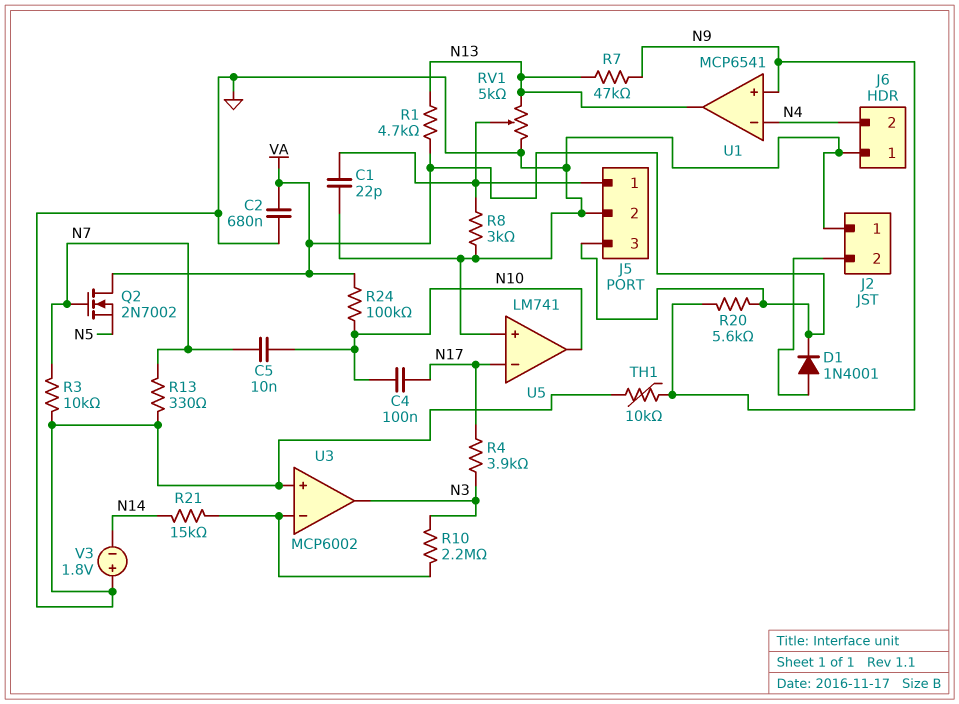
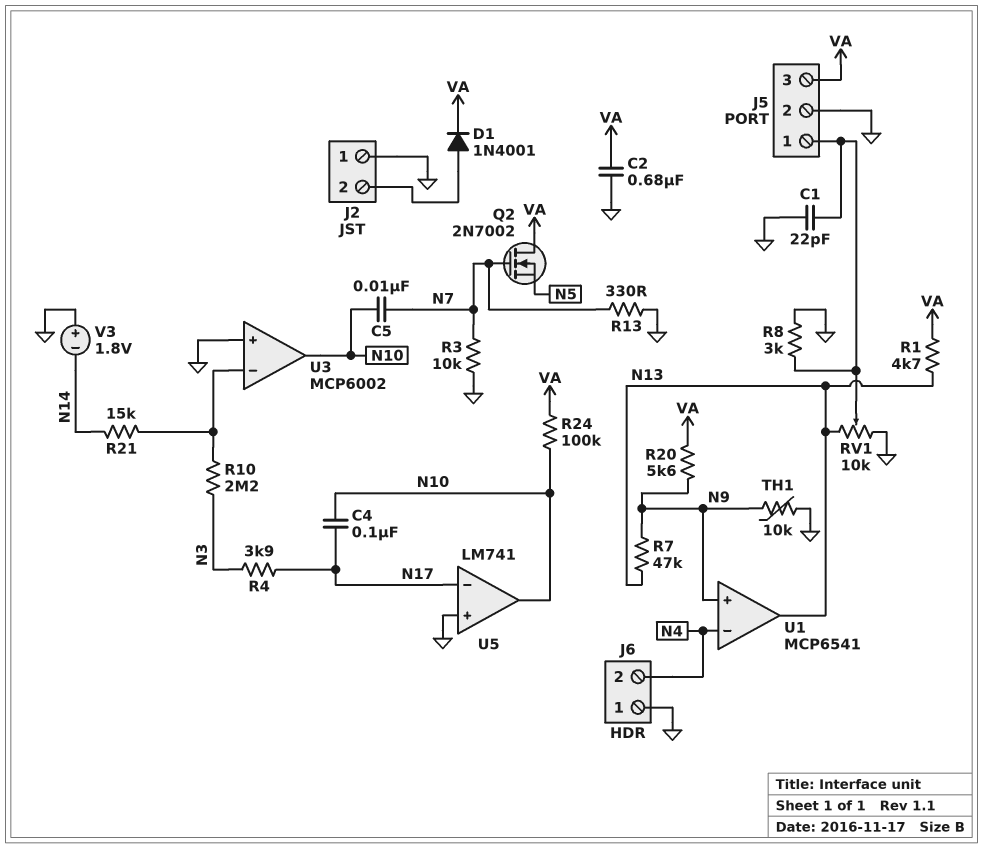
RV1: 5k (GND, N13, wiper J5/1) -> 10k (GND, N13, wiper J5/1)
U3 pin out: N3 -> N10

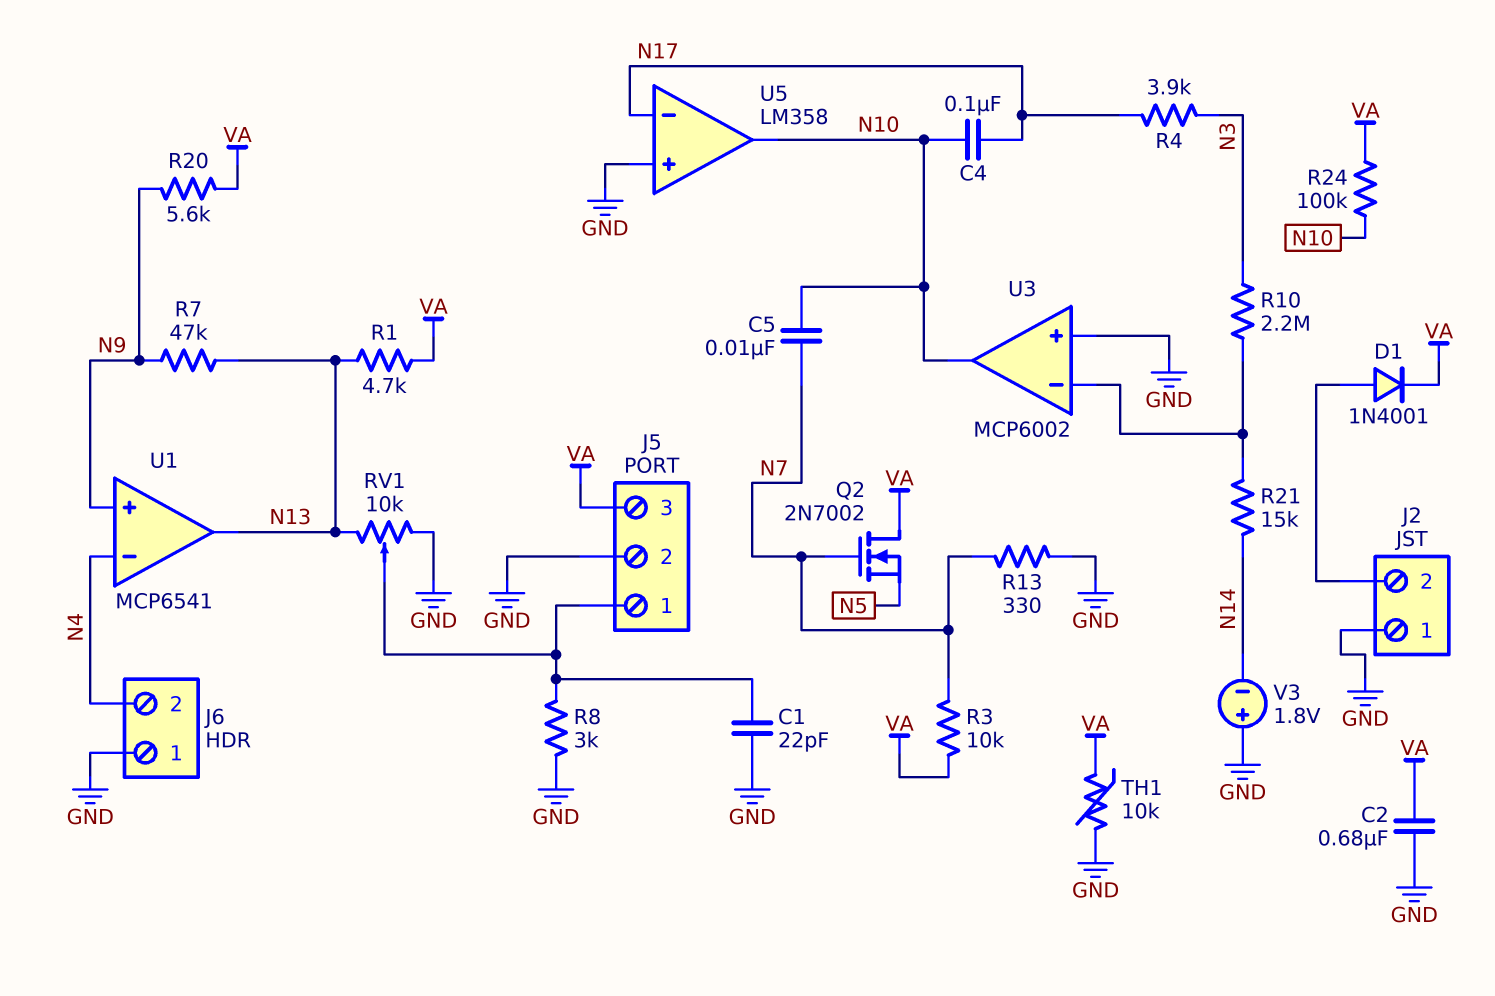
R3: 10k (GND, N7) -> 10k (N7, VA)
TH1: 10k (GND, N9) -> 10k (GND, VA)
U5: LM741 -> LM358

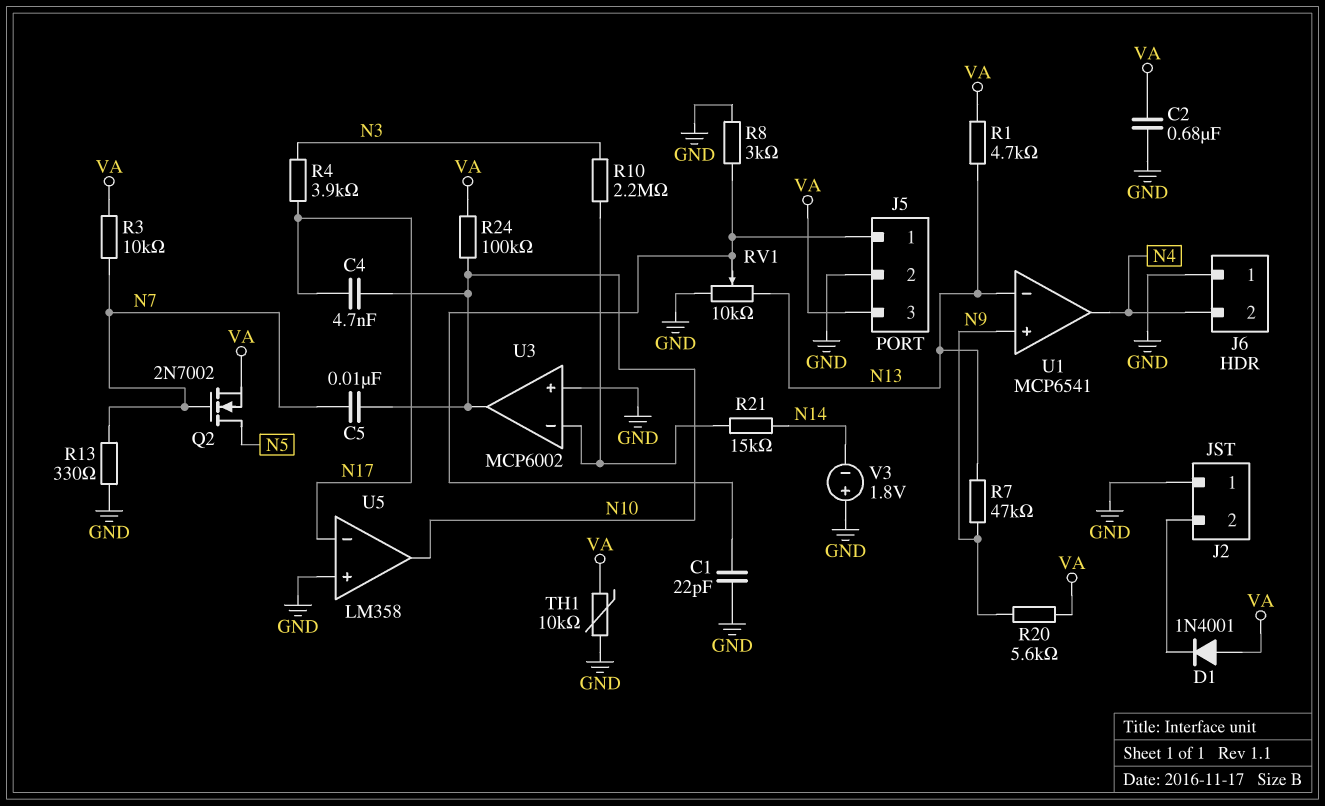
C4: 100nF (N10, N17) -> 4.7nF (N10, N17)
D1: diode 1N4001 (A J2/2, K VA) -> diode 1N4001 (A VA, K J2/2)
Q2: NMOS 2N7002 (G N7, D VA, S N5) -> NMOS 2N7002 (G N7, D N5, S VA)
U1 pin in-: N4 -> N13
U1 pin out: N13 -> N4

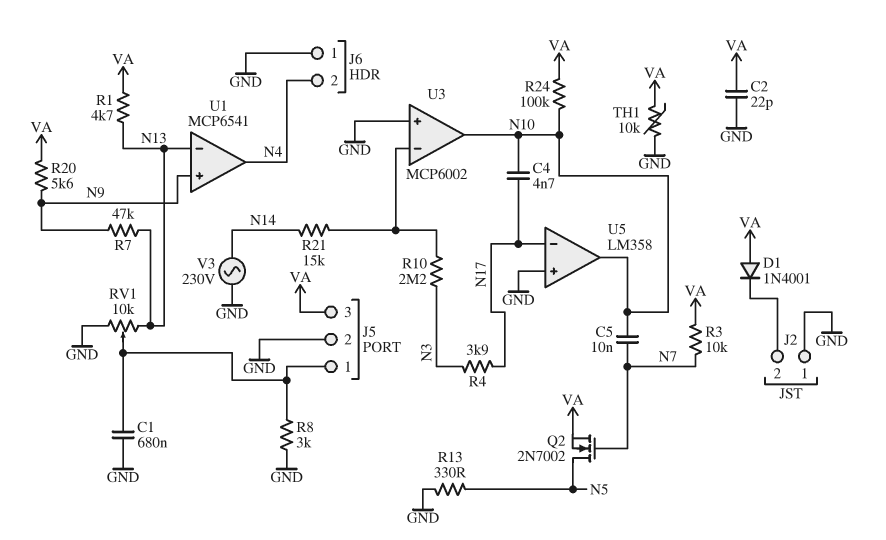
C1: 22pF (GND, J5/1) -> 680nF (GND, J5/1)
C2: 680nF (GND, VA) -> 22pF (GND, VA)
R13: 330 (GND, N7) -> 330 (GND, N5)
V3: 1.8V (plus GND, minus N14) -> AC 230V (GND, N14)

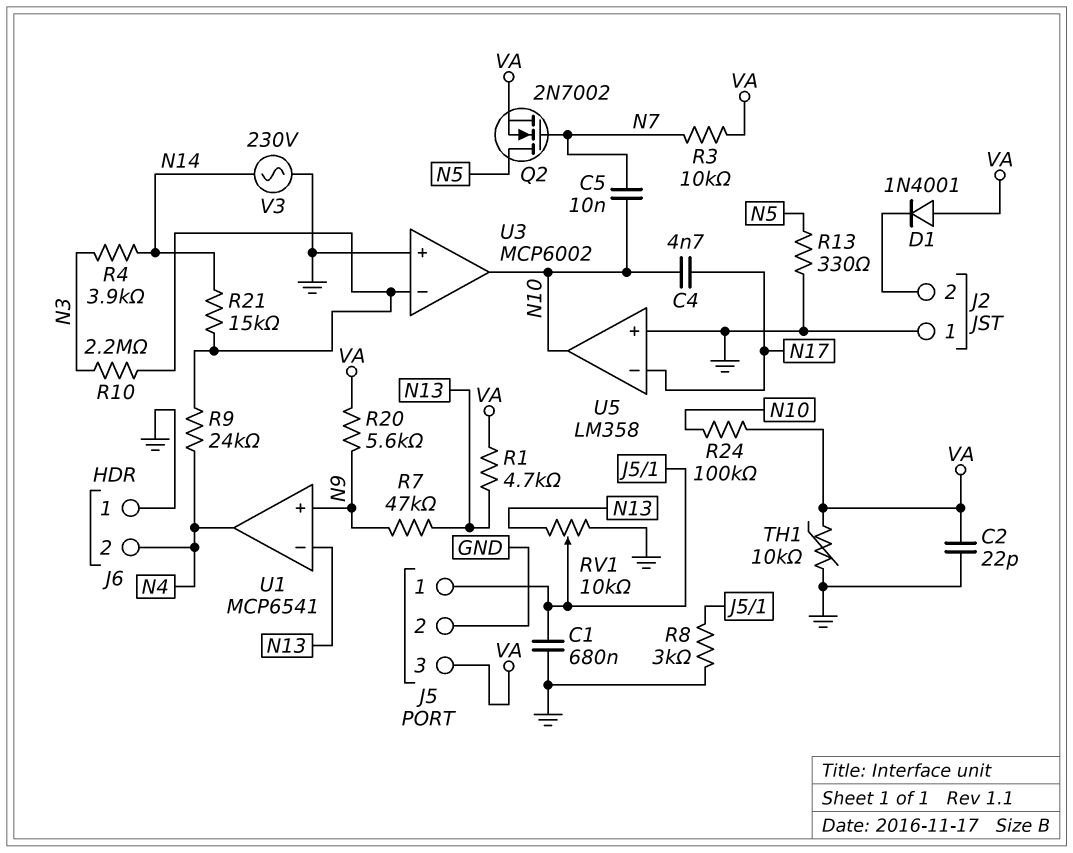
R4: 3.9k (N3, N17) -> 3.9k (N3, N14)
R9: none -> 24k (N4, U3/in-)

